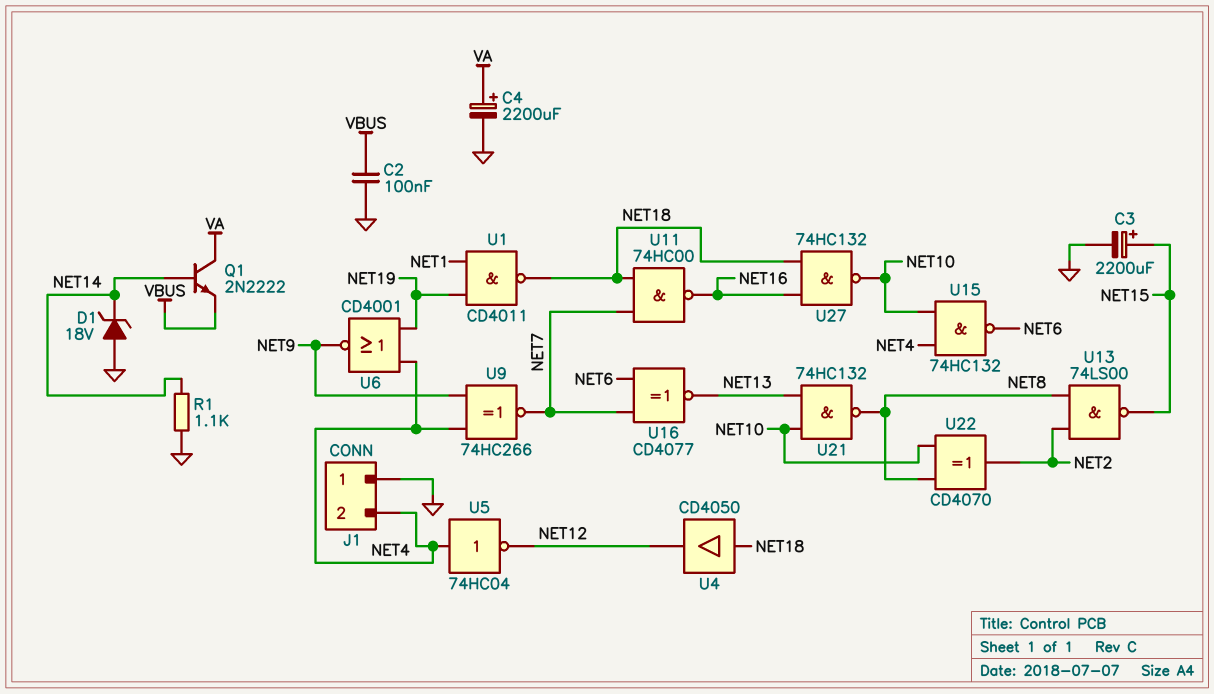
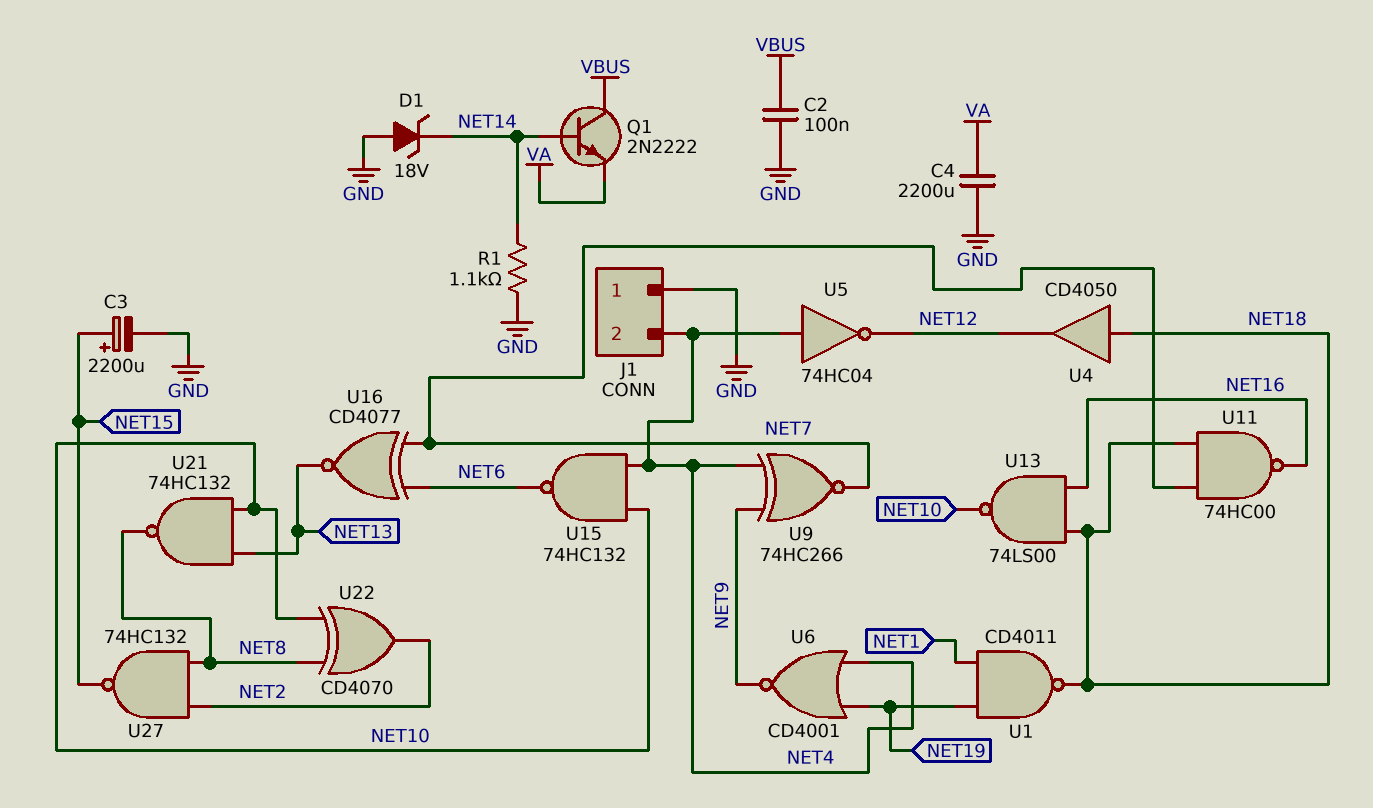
C4: 2200uF (plus VA, minus GND) -> 2200uF (GND, VA)
Q1: NPN 2N2222 (B NET14, C VA, E VBUS) -> NPN 2N2222 (B NET14, C VBUS, E VA)
U13: NAND 74LS00 (in NET2, in NET8, out NET15) -> NAND 74LS00 (in NET16, in NET18, out NET10)
U27: NAND 74HC132 (in NET16, in NET18, out NET10) -> NAND 74HC132 (in NET2, in NET8, out NET15)

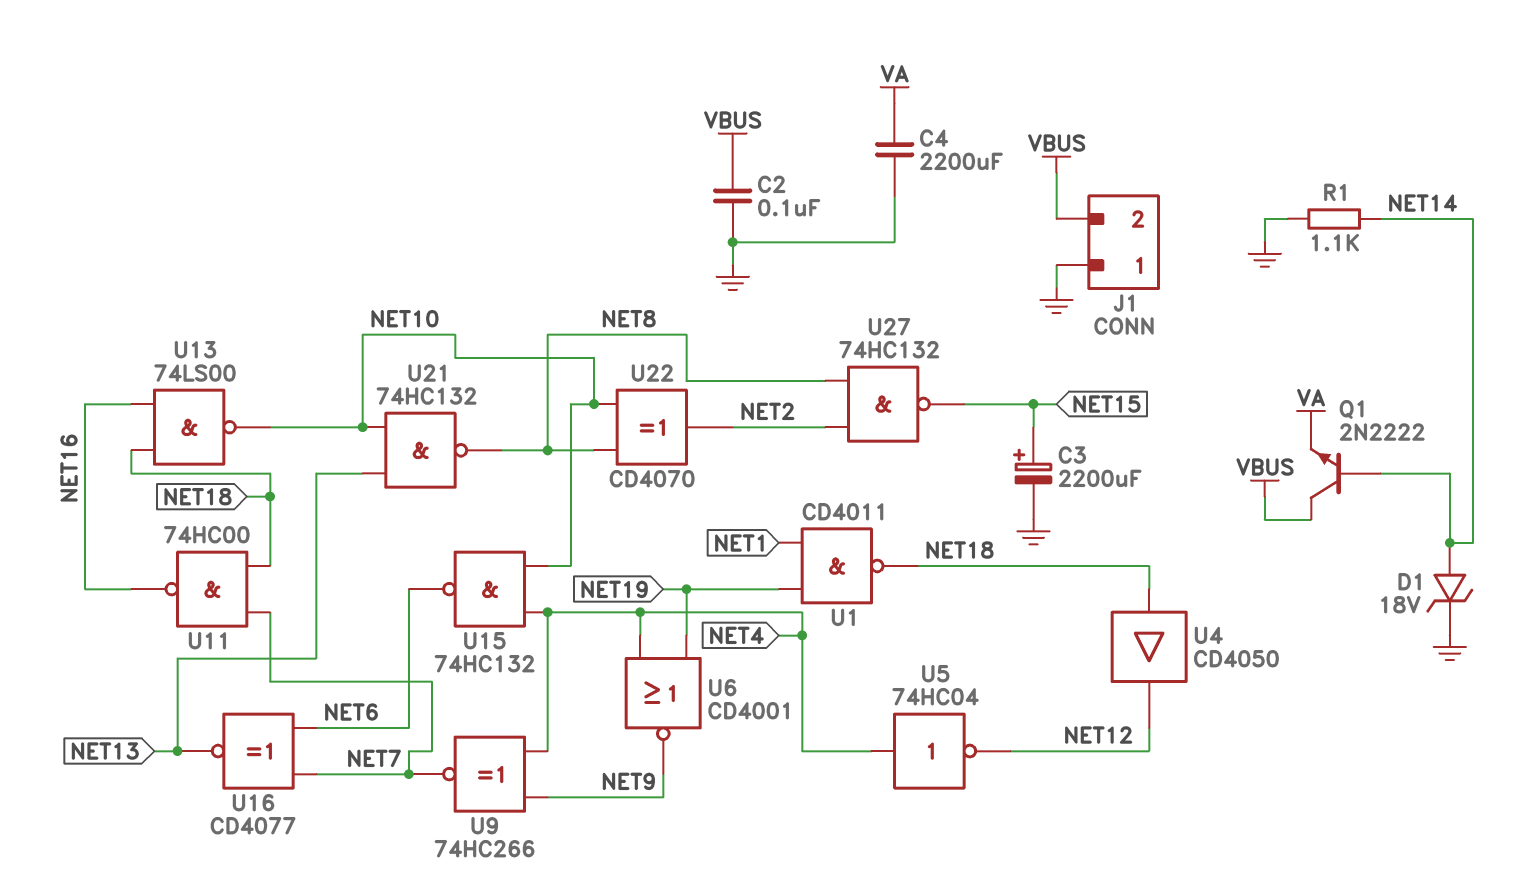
D1: zener 18V (A GND, K NET14) -> zener 18V (A NET14, K GND)
J1 pin 2: NET4 -> VBUS

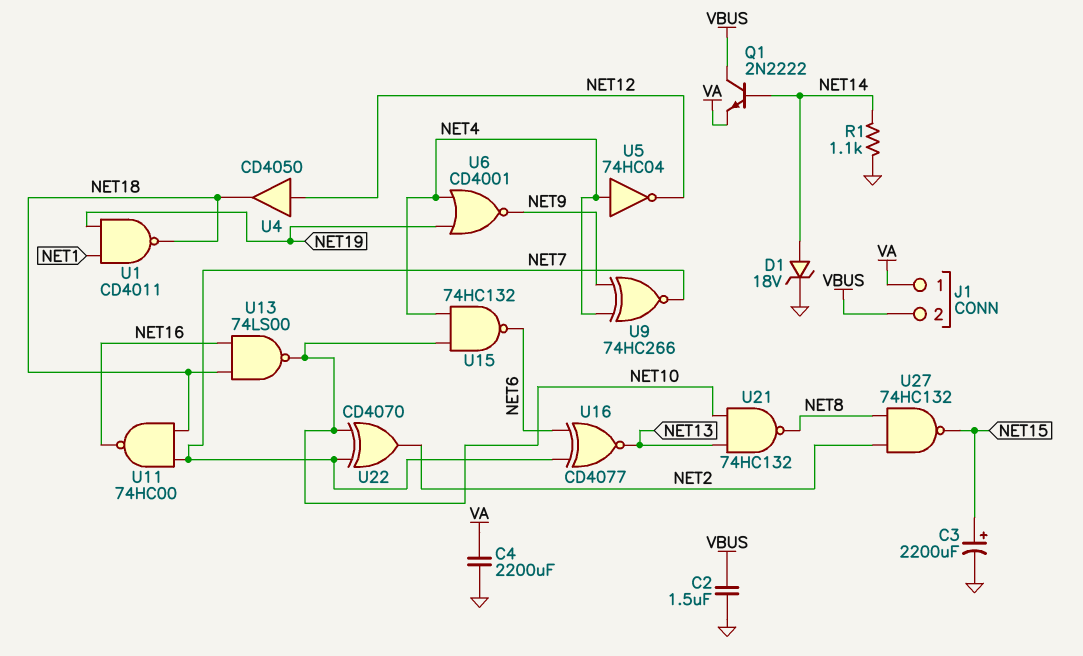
C2: 100nF (GND, VBUS) -> 1.5uF (GND, VBUS)
J1 pin 1: GND -> VA
U4: buffer CD4050 (in NET18, out NET12) -> buffer CD4050 (in NET12, out NET18)
U22: XOR CD4070 (in NET8, in NET10, out NET2) -> XOR CD4070 (in NET7, in NET10, out NET2)

